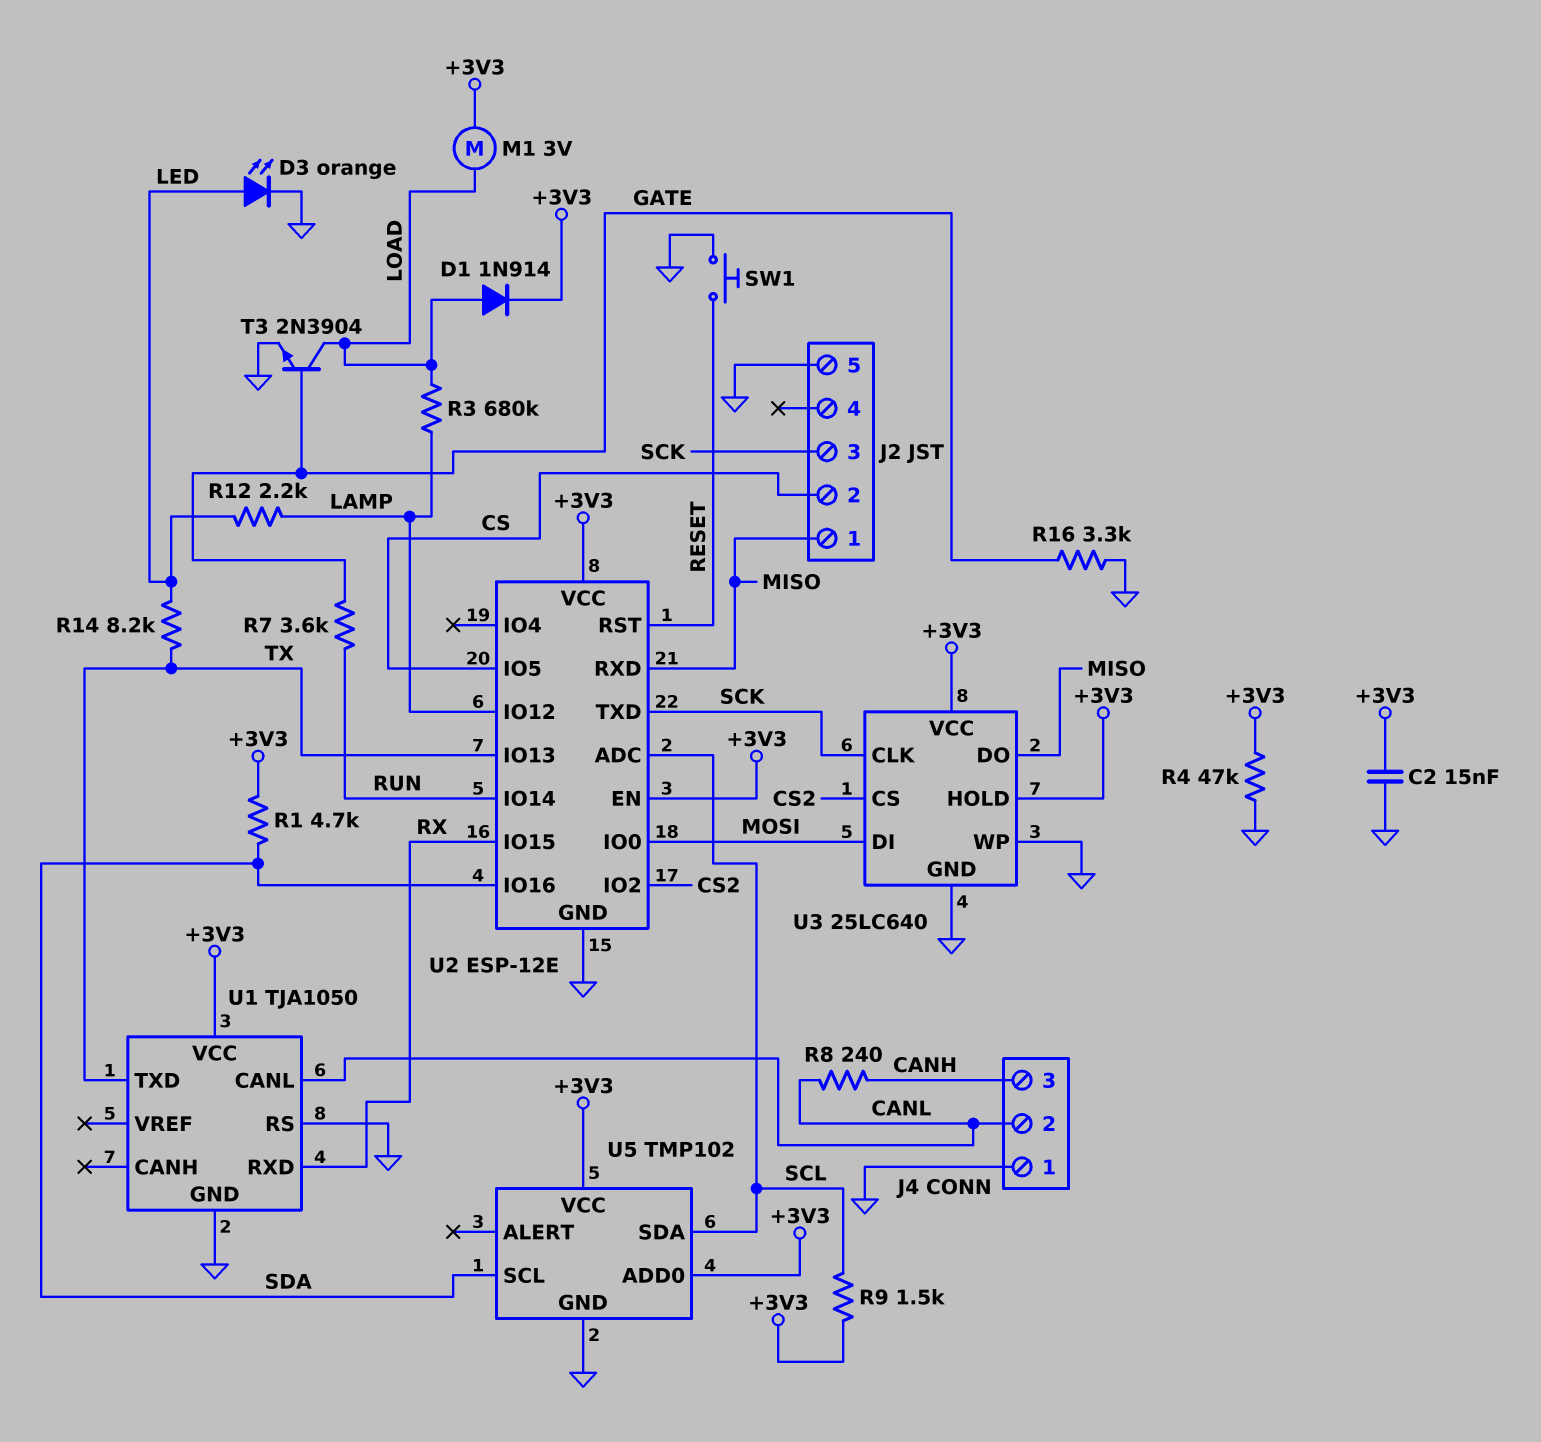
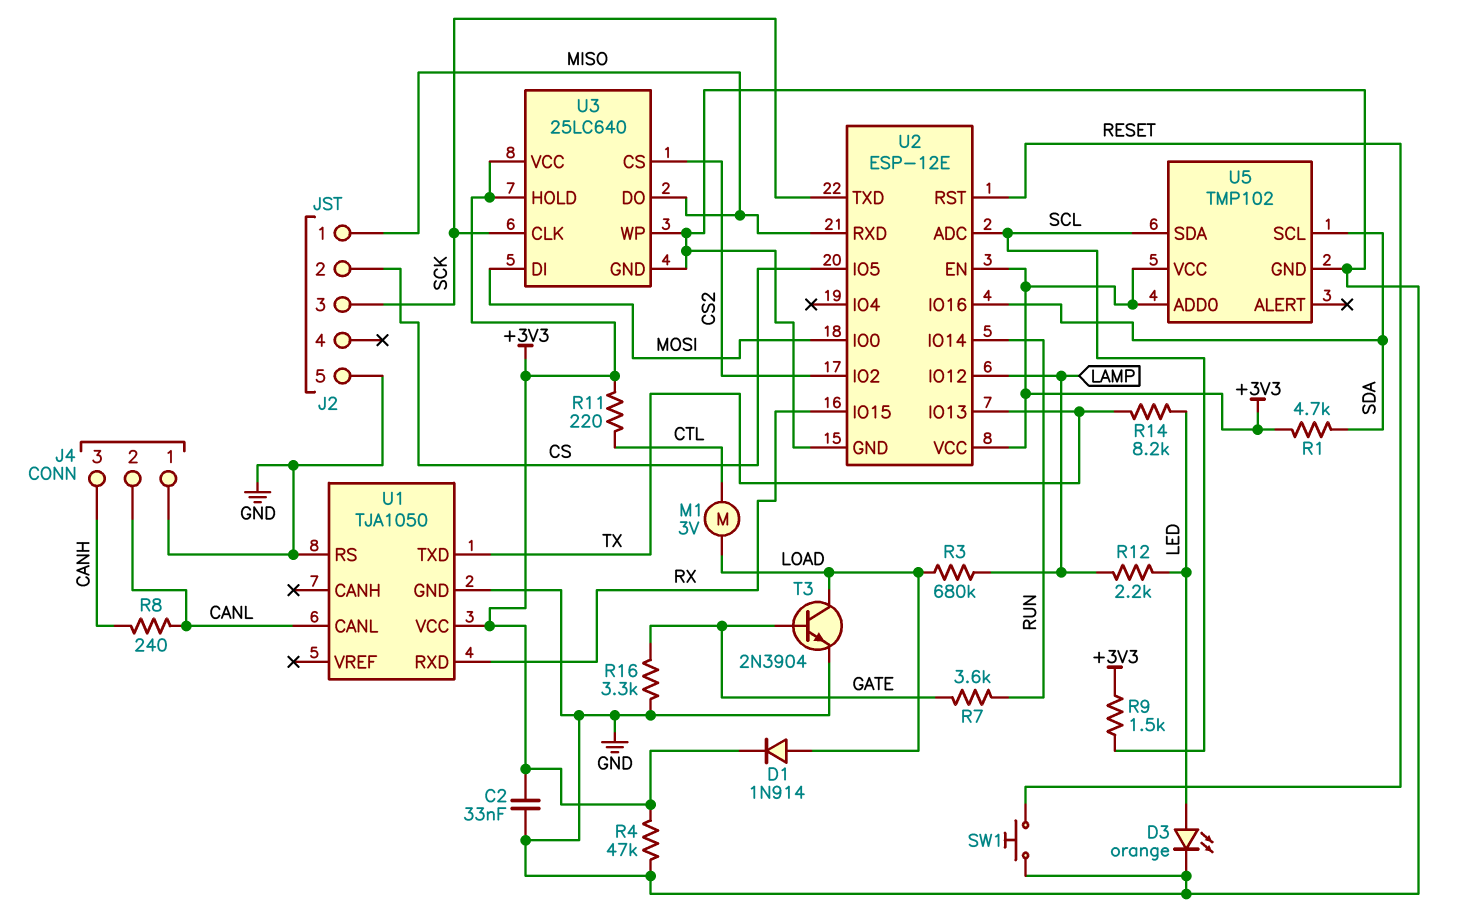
C2: 15nF (+3V3, GND) -> 33nF (+3V3, GND)
M1: motor 3V (+3V3, LOAD) -> motor 3V (CTL, LOAD)
R11: none -> 220 (+3V3, CTL)

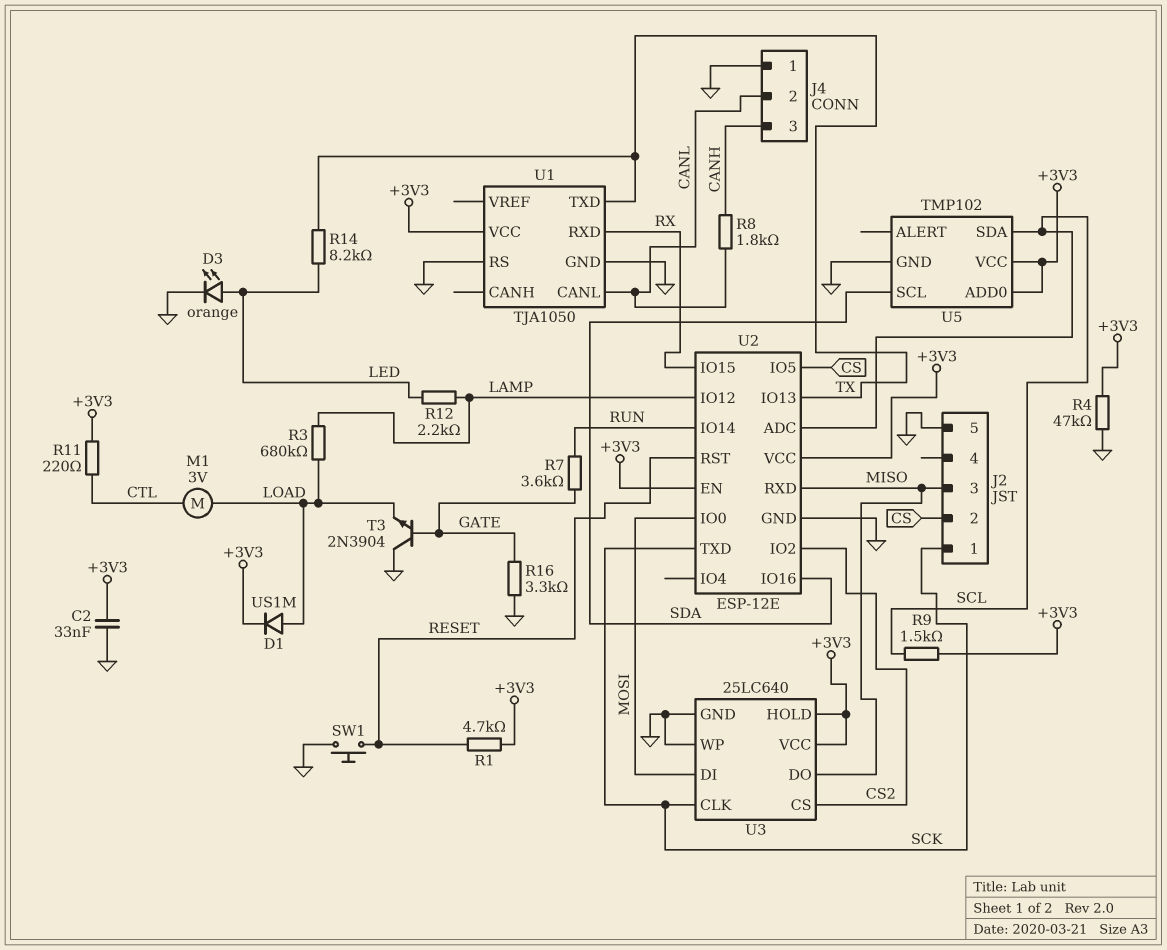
D1: diode 1N914 (A LOAD, K +3V3) -> diode US1M (A LOAD, K +3V3)
J2 pin 1: MISO -> SCK
J2 pin 3: SCK -> MISO
R1: 4.7k (+3V3, SDA) -> 4.7k (+3V3, RESET)
R8: 240 (CANH, CANL) -> 1.8k (CANH, CANL)
T3: NPN 2N3904 (B GATE, C LOAD, E GND) -> NPN 2N3904 (B GATE, C GND, E LOAD)

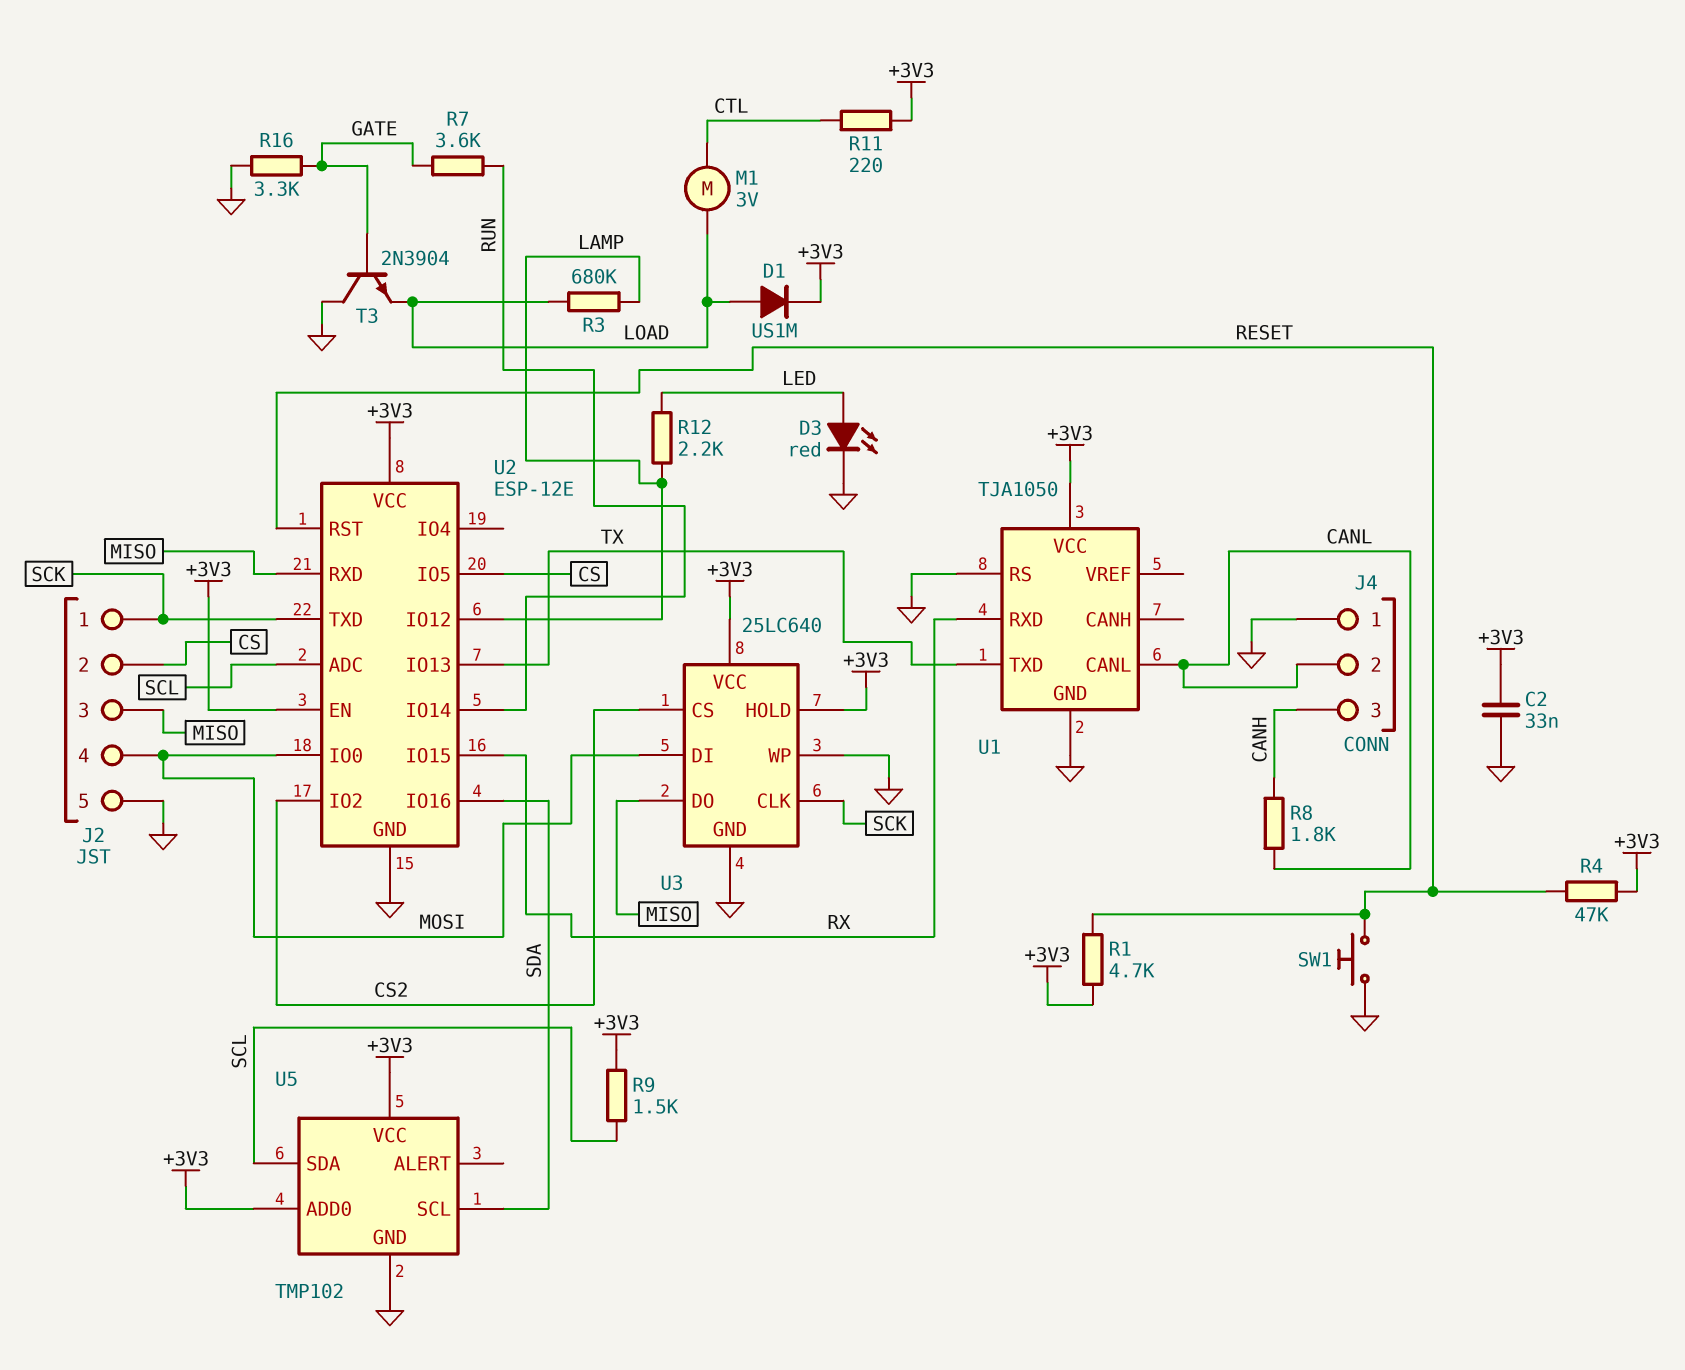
D3: LED orange (A LED, K GND) -> LED red (A LED, K GND)
J2 pin 4: none -> MOSI
R4: 47k (+3V3, GND) -> 47k (+3V3, RESET)
R14: 8.2k (LED, TX) -> none

